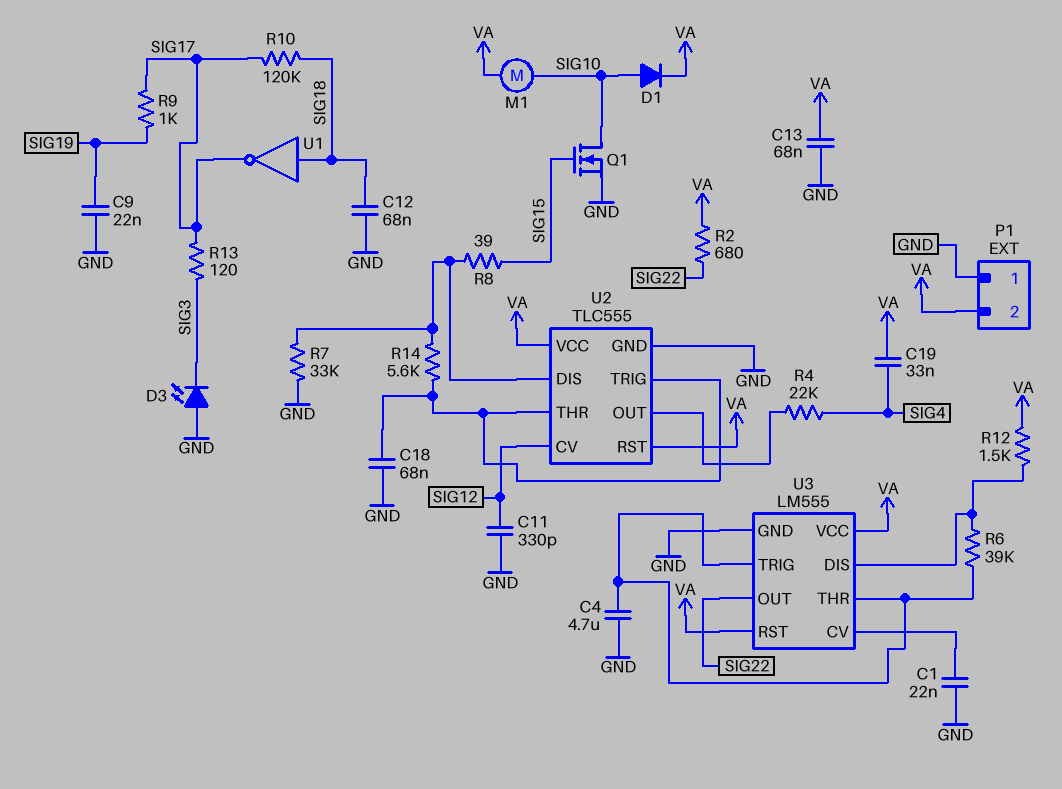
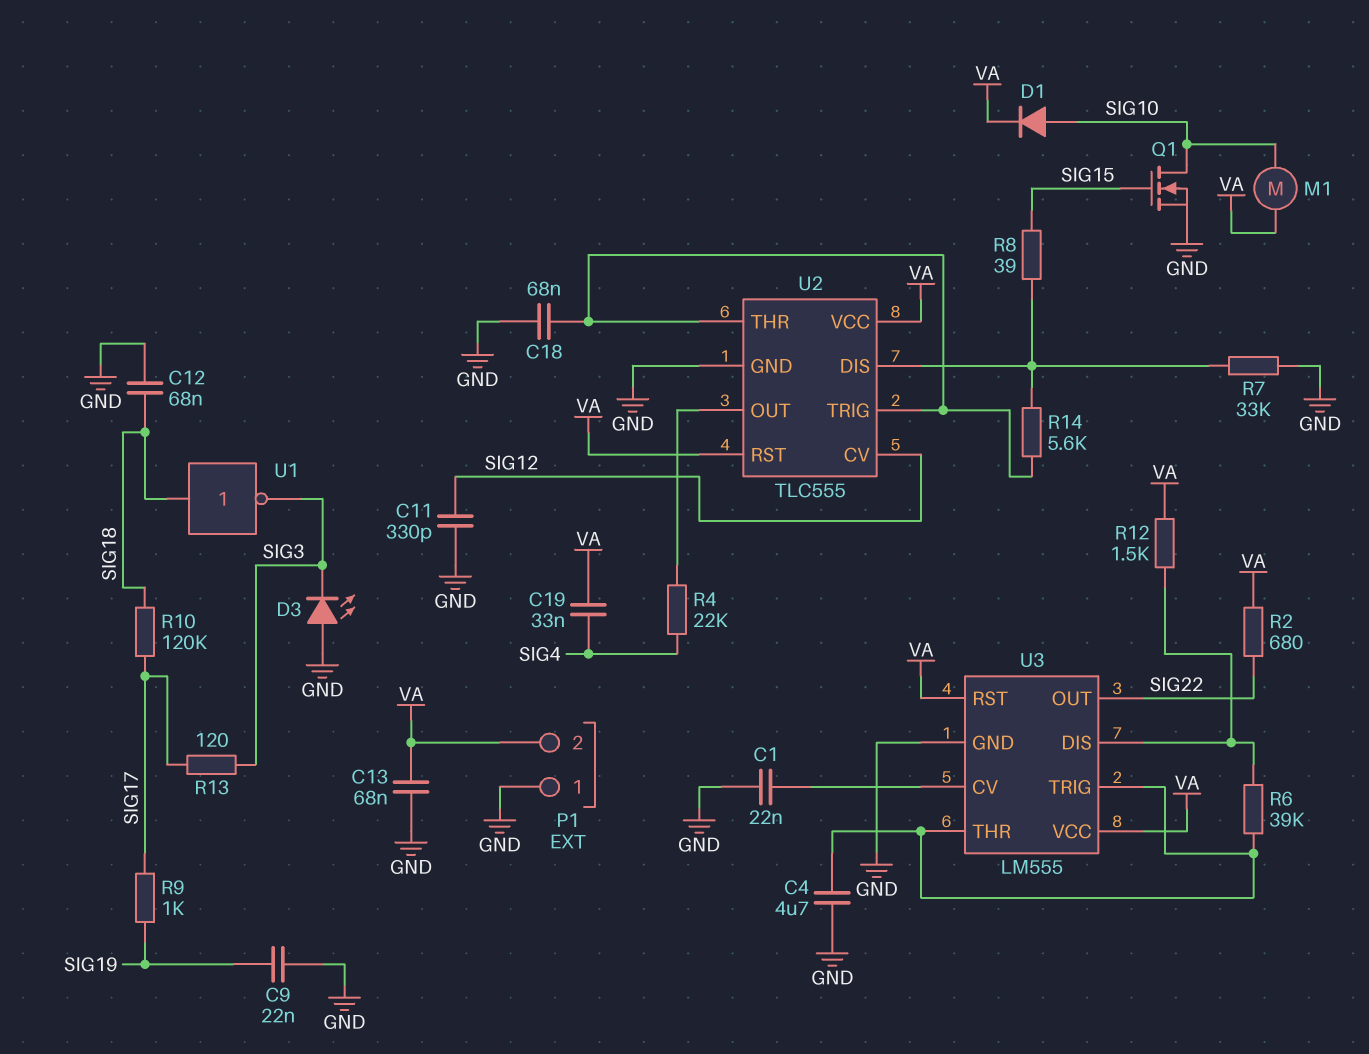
U1: NOT (in SIG18, out SIG17) -> NOT (in SIG18, out SIG3)

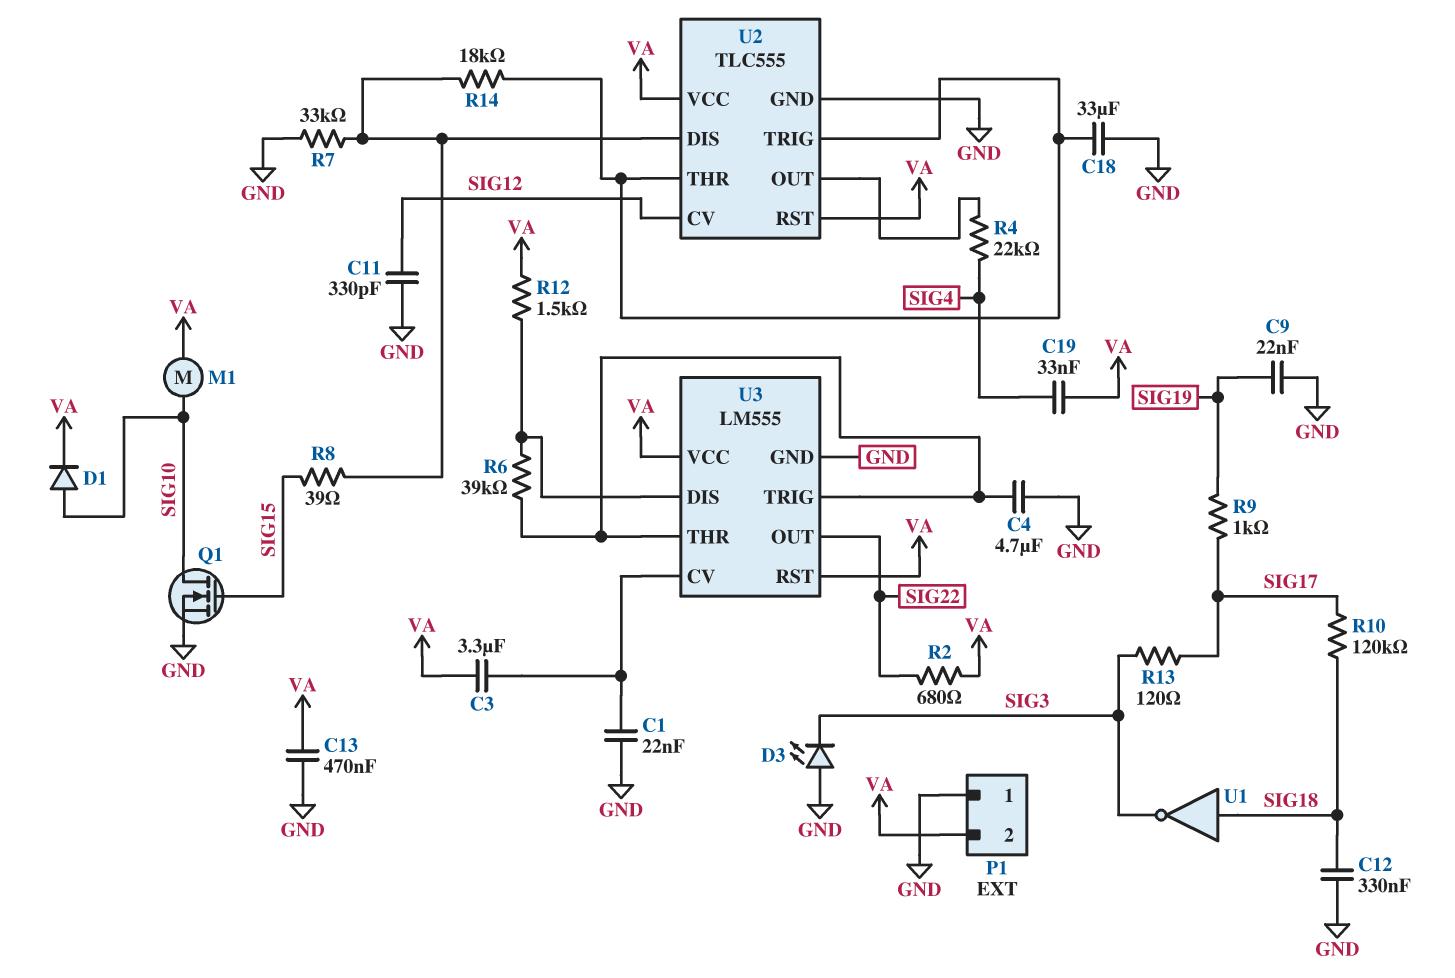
C3: none -> 3.3uF (U3/CV, VA)
C12: 68nF (GND, SIG18) -> 330nF (GND, SIG18)
C13: 68nF (GND, VA) -> 470nF (GND, VA)
C18: 68nF (GND, U2/THR) -> 33uF (GND, U2/THR)
R14: 5.6k (U2/DIS, U2/THR) -> 18k (U2/DIS, U2/THR)

